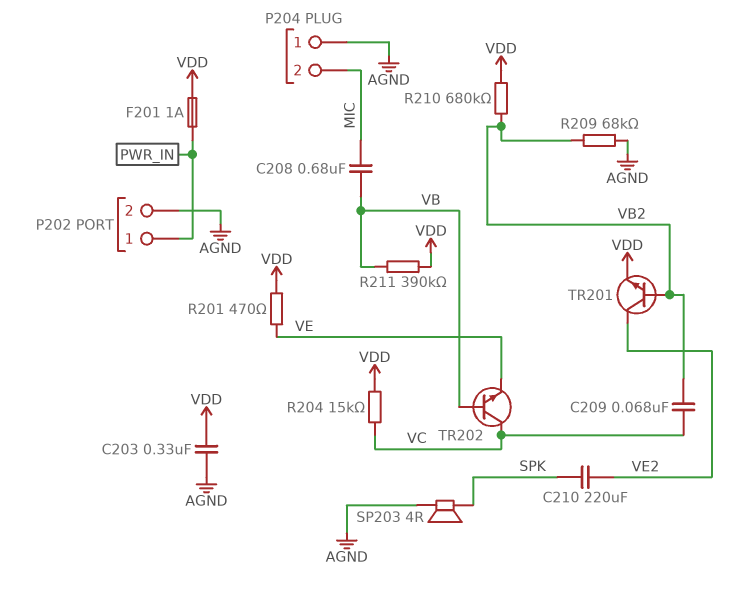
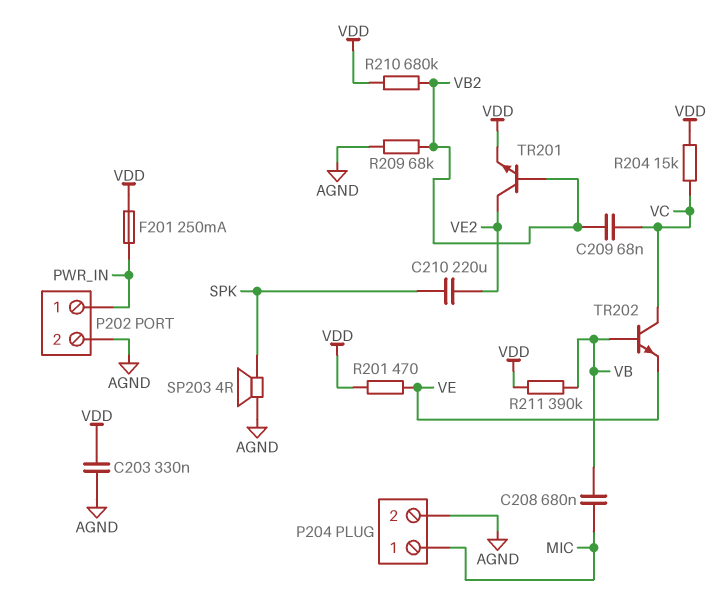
F201: 1A (PWR_IN, VDD) -> 250mA (PWR_IN, VDD)
P204 pin 1: AGND -> MIC
P204 pin 2: MIC -> AGND

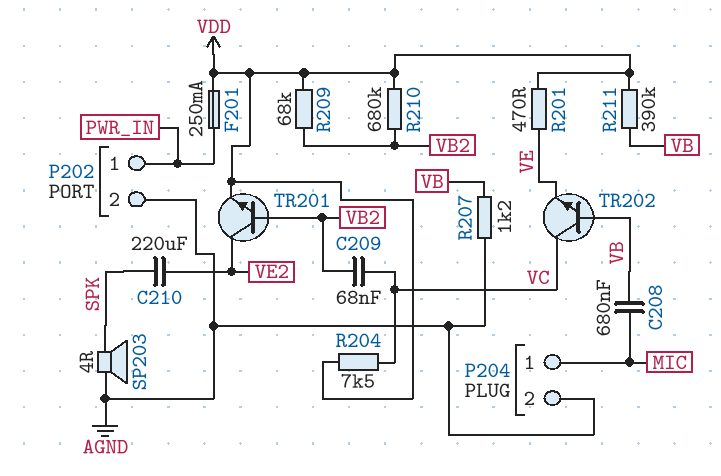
C203: 330nF (AGND, VDD) -> none
R204: 15k (VC, VDD) -> 7.5k (VC, VDD)
R207: none -> 1.2k (AGND, VB)
R209: 68k (AGND, VB2) -> 68k (VB2, VDD)

